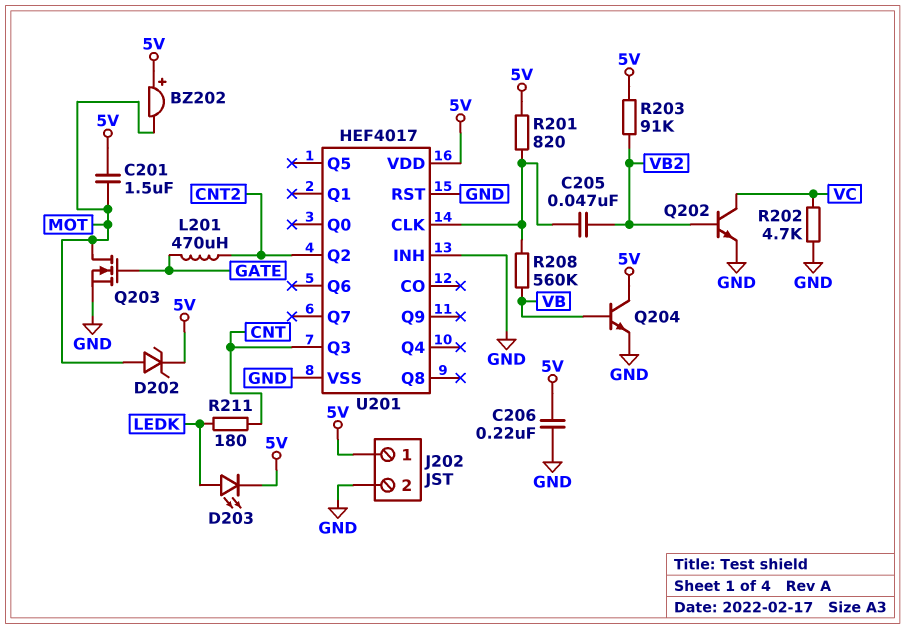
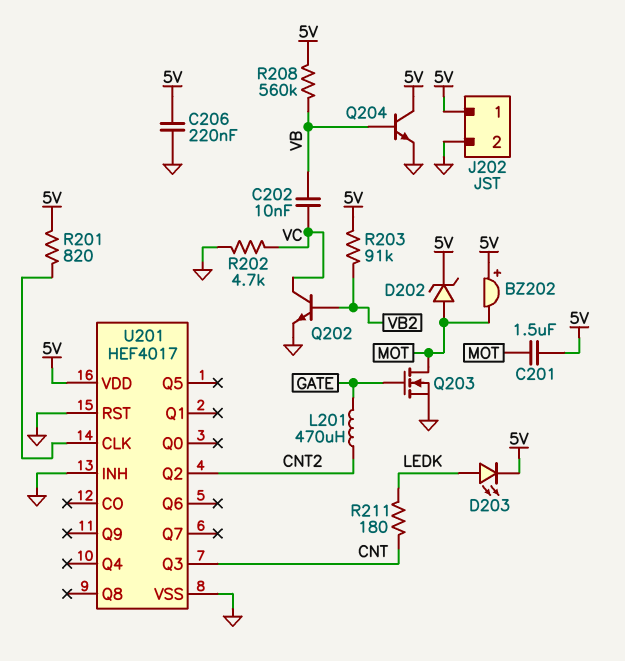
C202: none -> 10nF (VB, VC)
C205: 47nF (U201/CLK, VB2) -> none
R208: 560k (U201/CLK, VB) -> 560k (5V, VB)

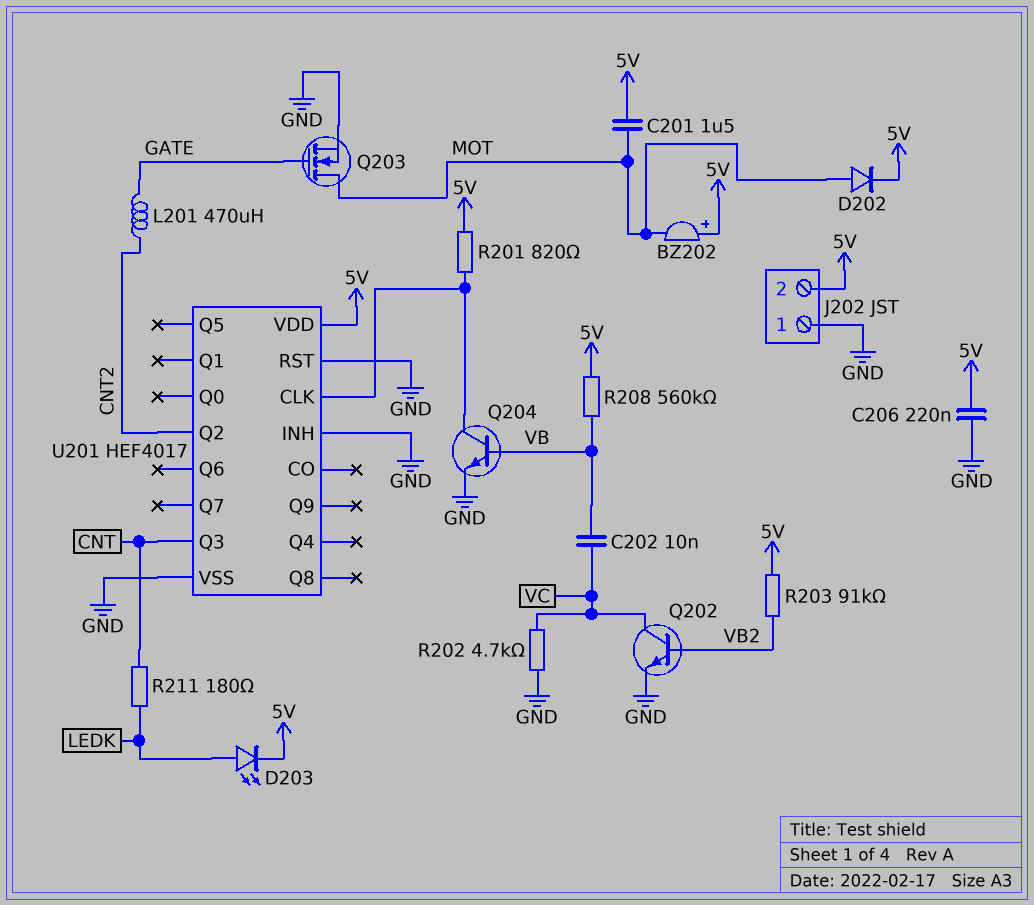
D202: zener (A MOT, K 5V) -> diode (A MOT, K 5V)
J202 pin 1: 5V -> GND
J202 pin 2: GND -> 5V
Q204: NPN (B VB, C 5V, E GND) -> NPN (B VB, C U201/CLK, E GND)

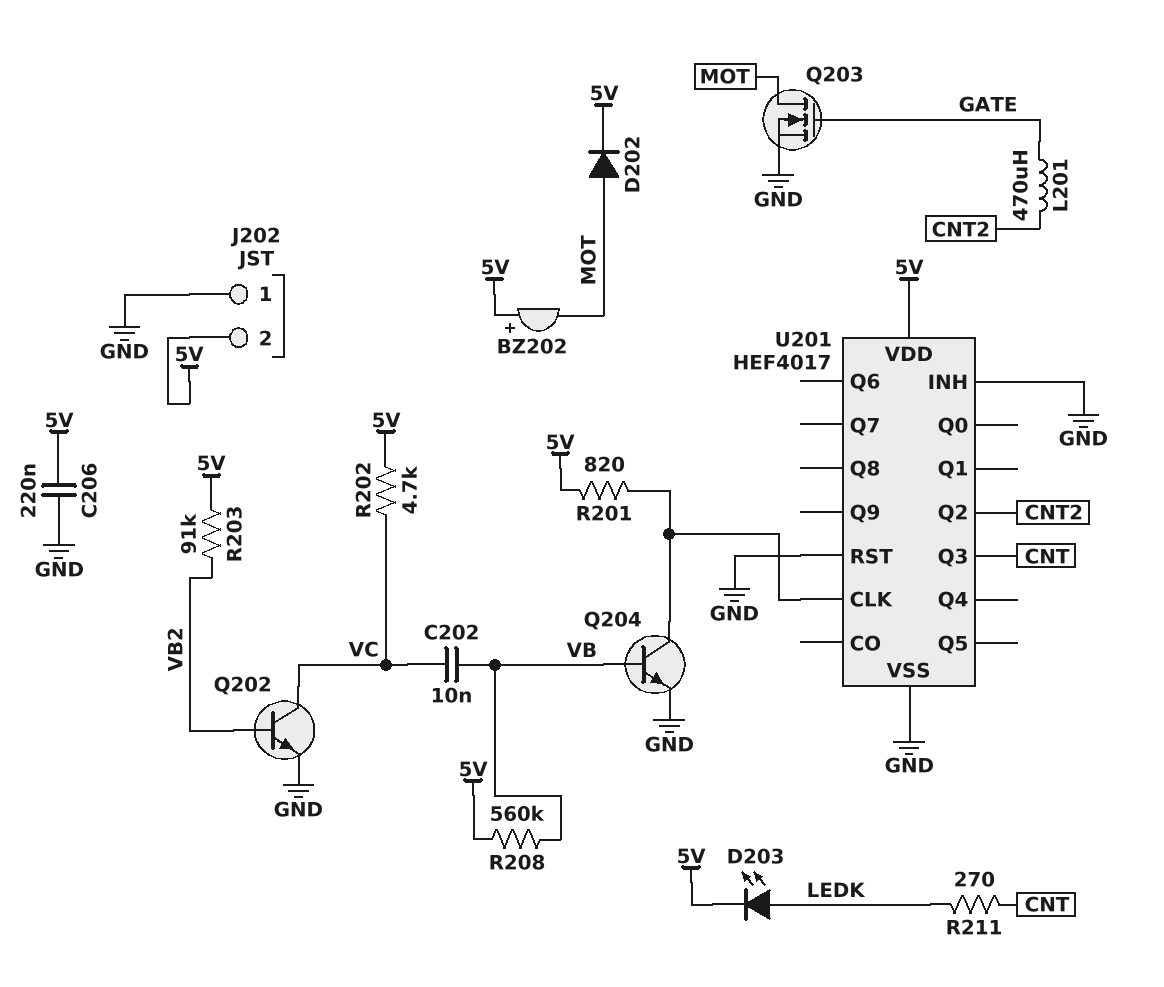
C201: 1.5uF (5V, MOT) -> none
R202: 4.7k (GND, VC) -> 4.7k (5V, VC)
R211: 180 (CNT, LEDK) -> 270 (CNT, LEDK)

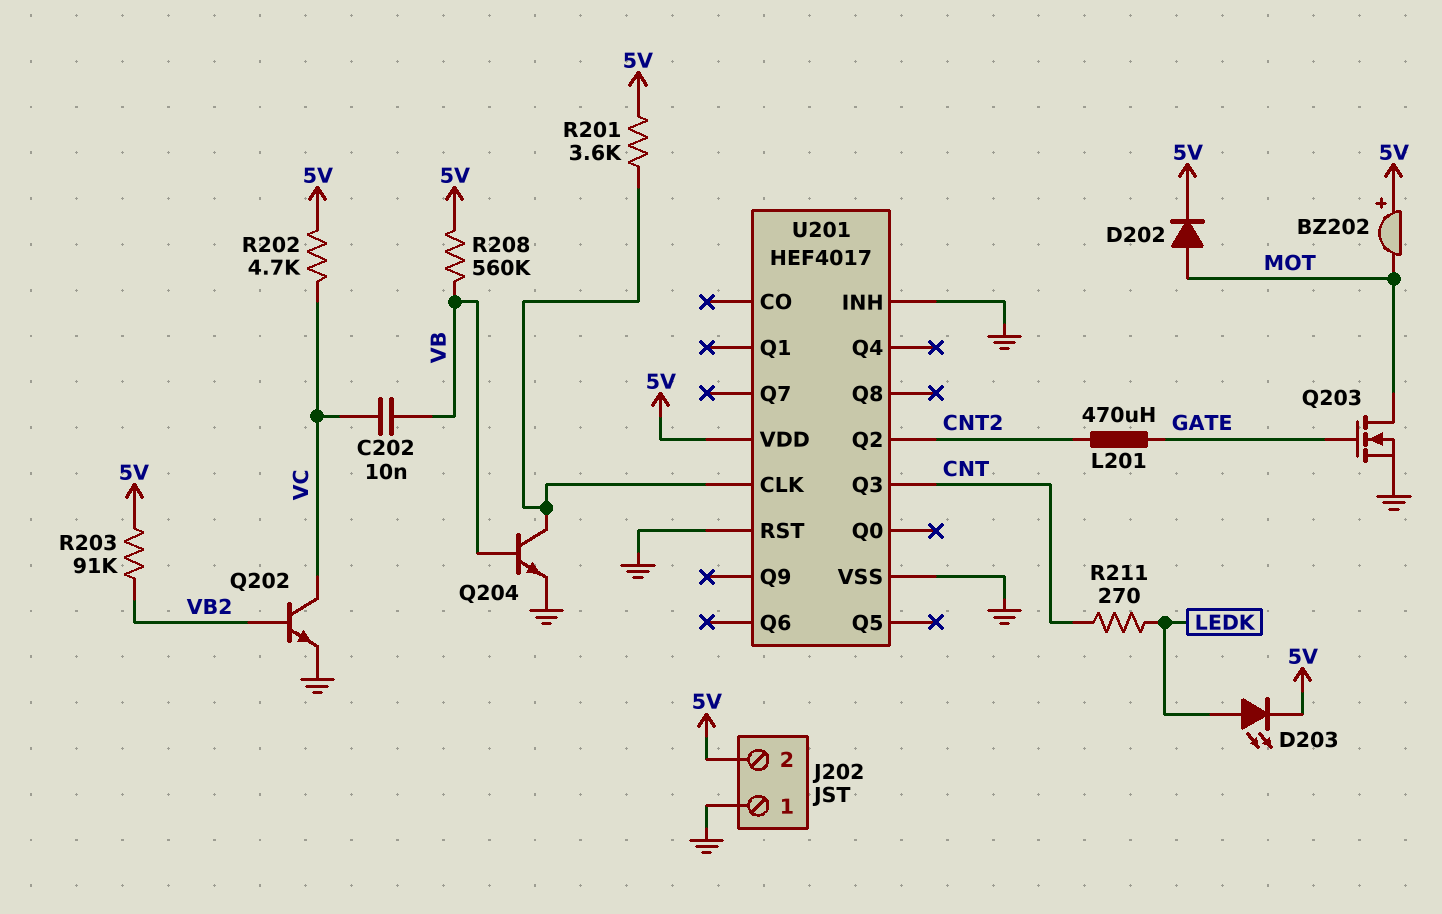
C206: 220nF (5V, GND) -> none
R201: 820 (5V, U201/CLK) -> 3.6k (5V, U201/CLK)

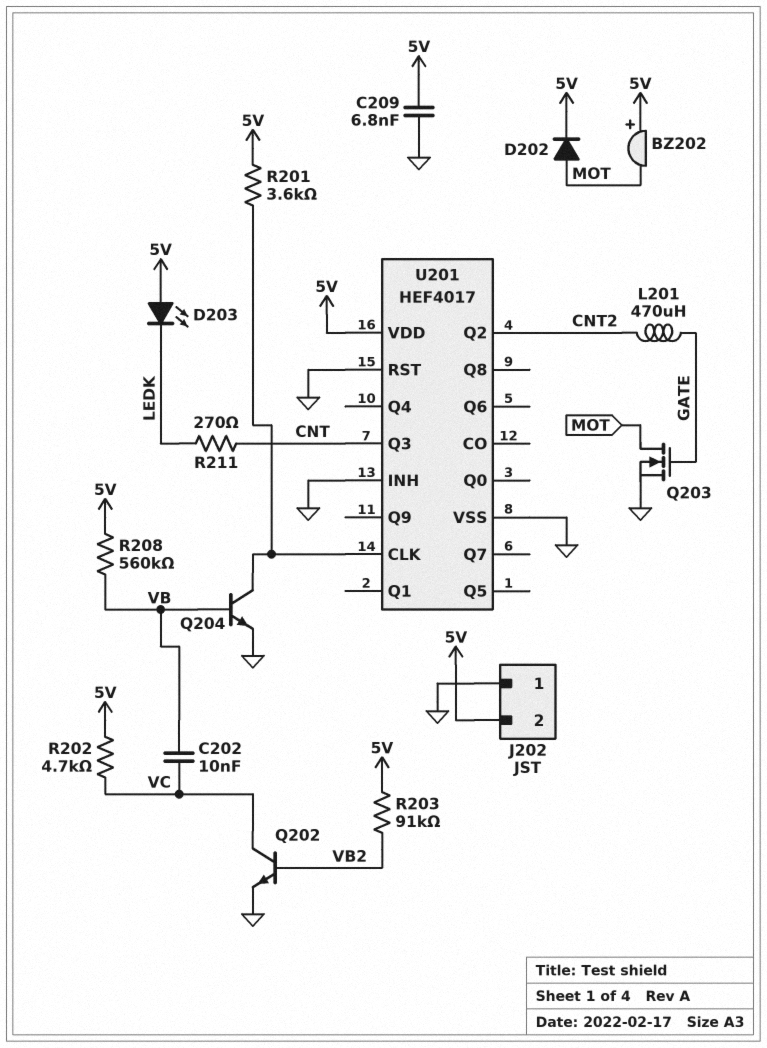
C209: none -> 6.8nF (5V, GND)
D203: LED (A LEDK, K 5V) -> LED (A 5V, K LEDK)

